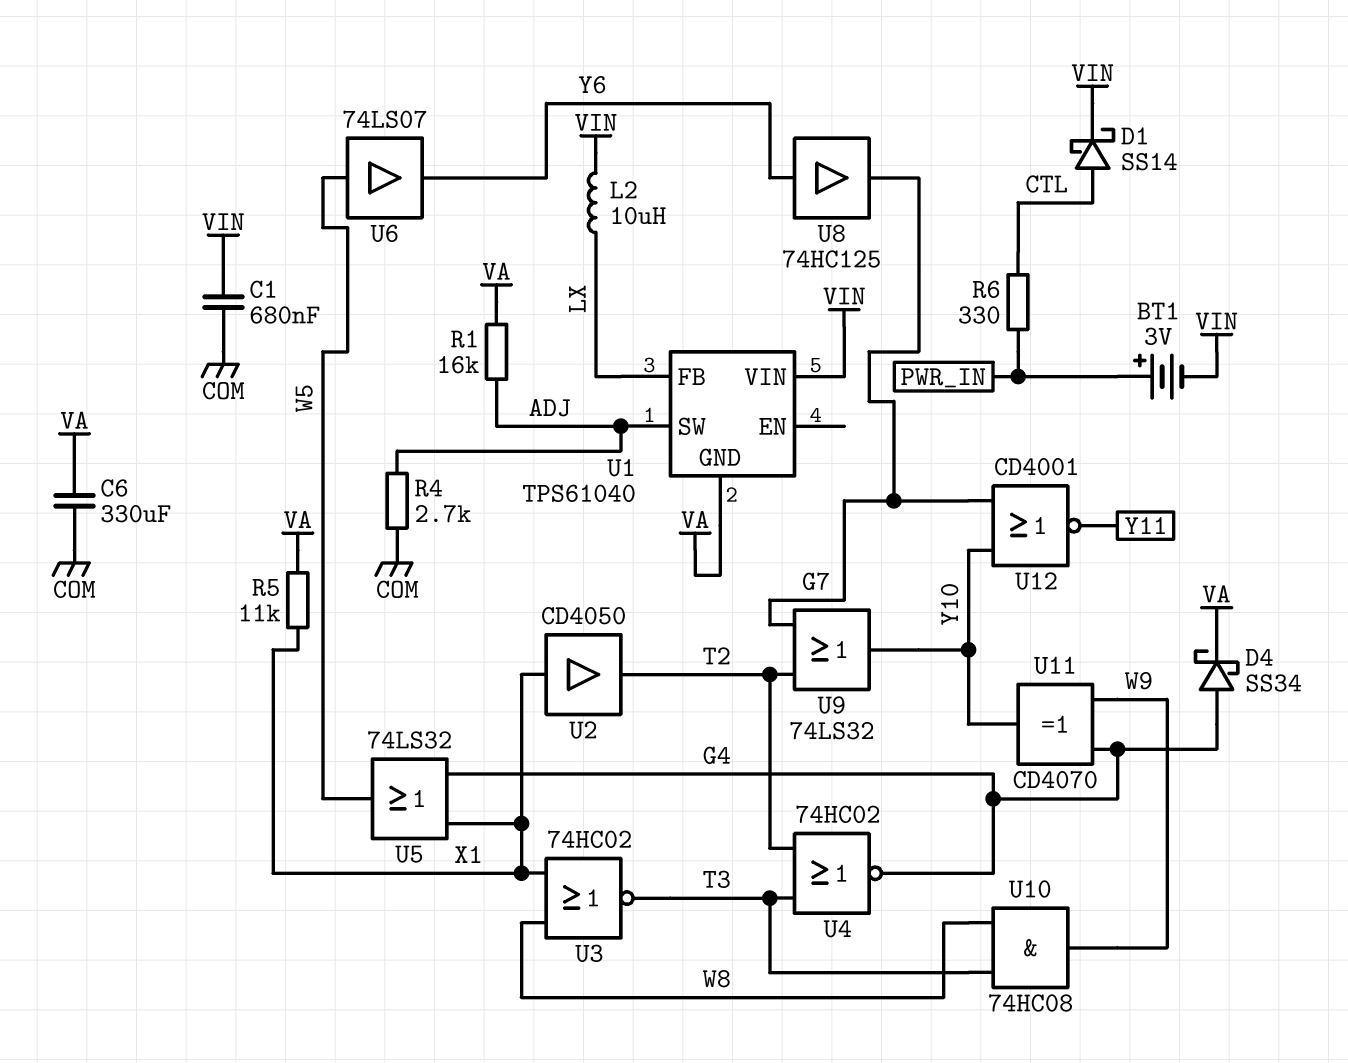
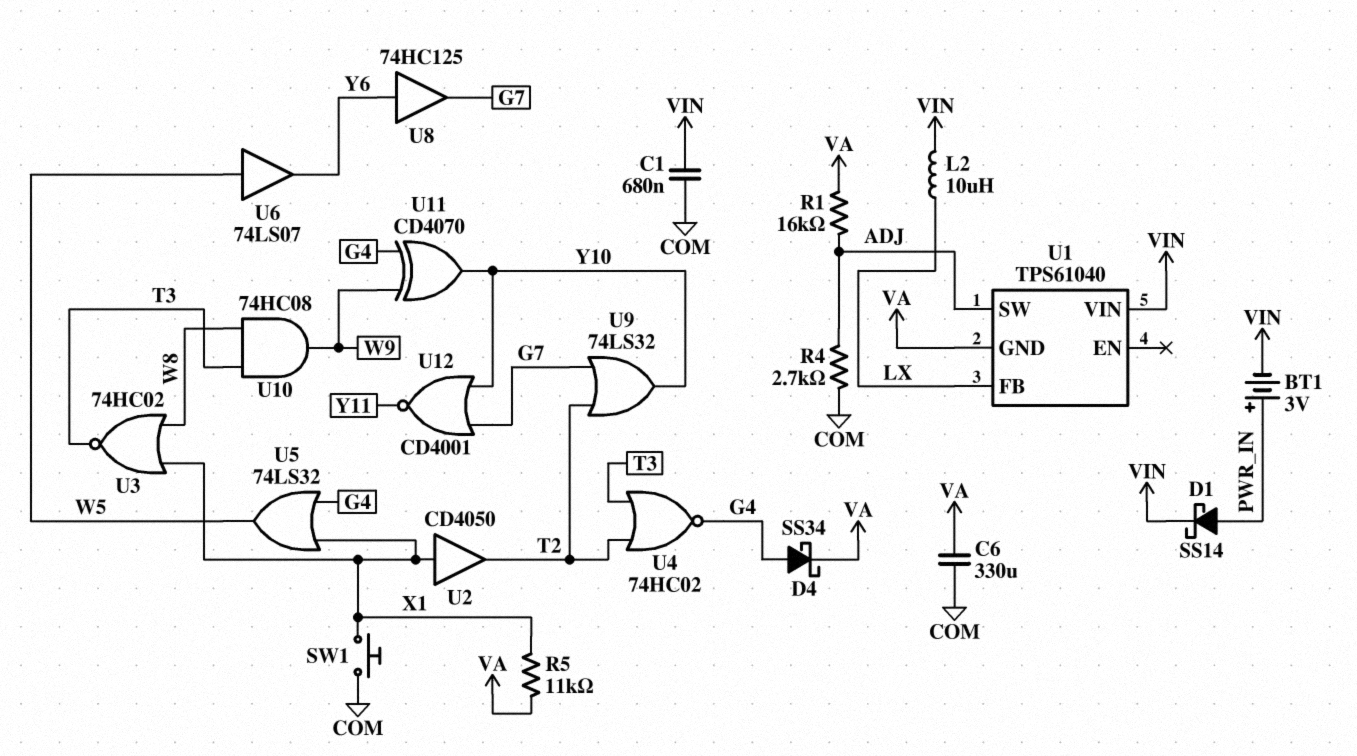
D1: schottky SS14 (A CTL, K VIN) -> schottky SS14 (A PWR_IN, K VIN)
R6: 330 (CTL, PWR_IN) -> none
SW1: none -> button (COM, X1)

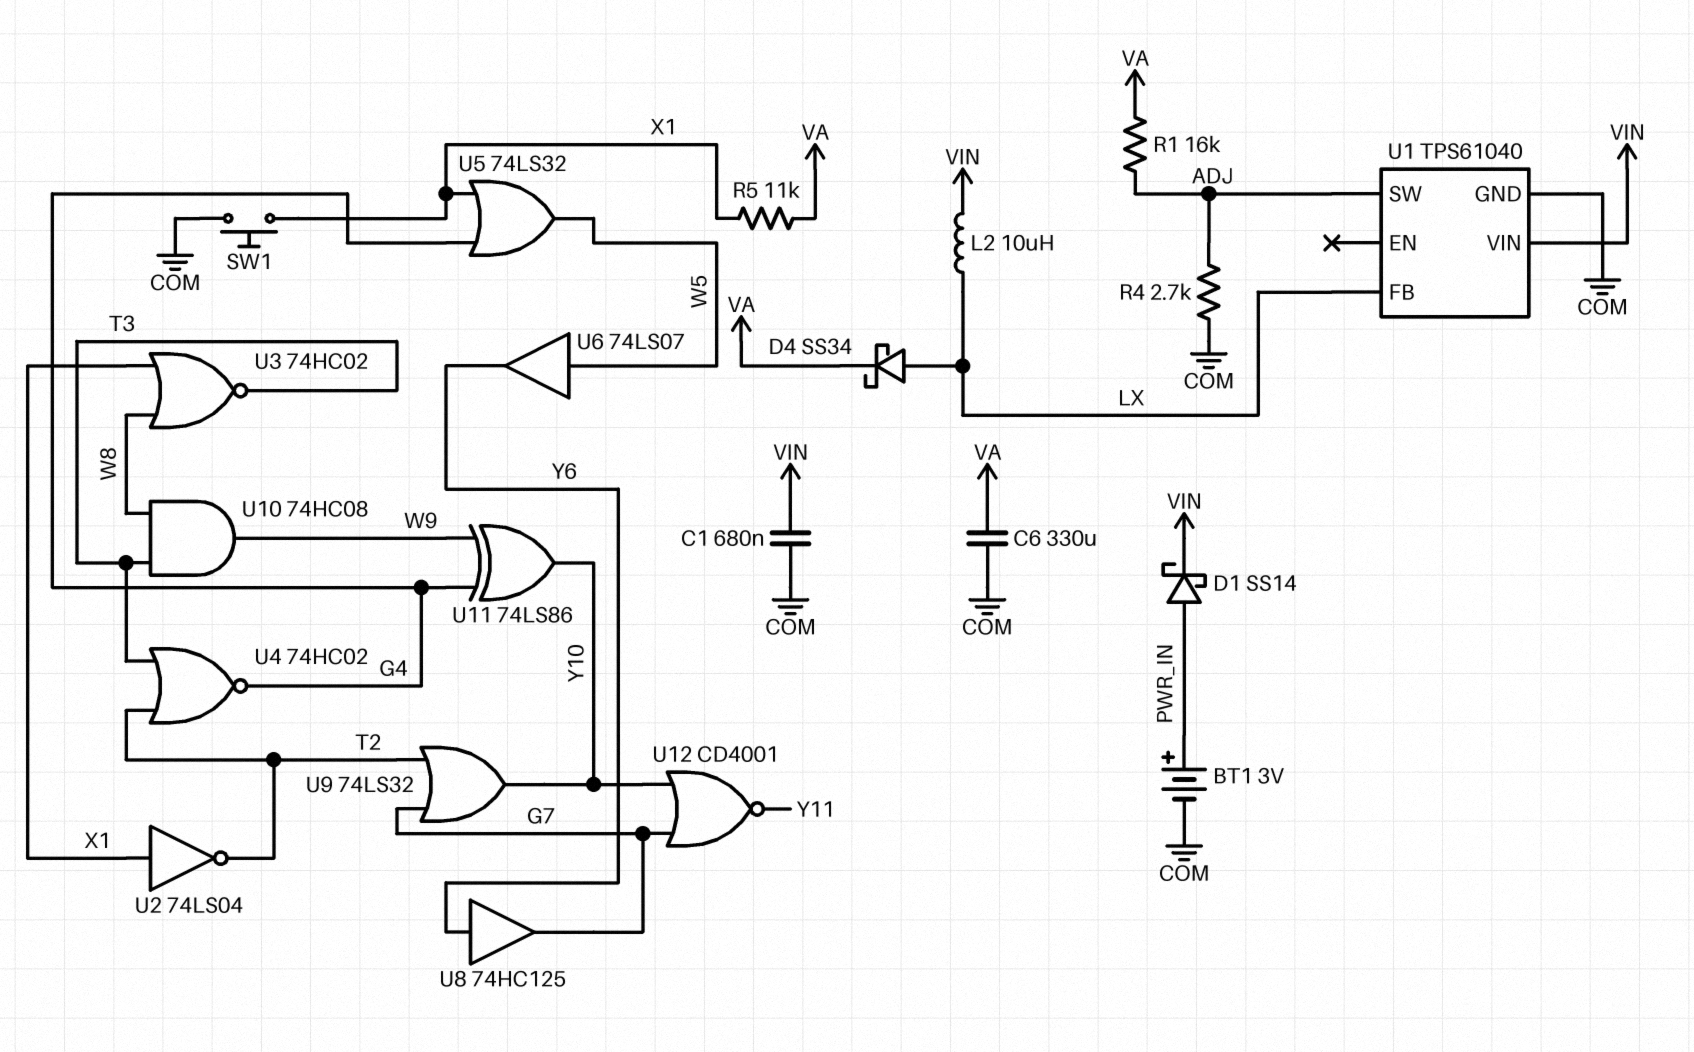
BT1: 3V (plus PWR_IN, minus VIN) -> 3V (plus PWR_IN, minus COM)
D4: schottky SS34 (A G4, K VA) -> schottky SS34 (A LX, K VA)
U1 pin GND: VA -> COM
U2: buffer CD4050 (in X1, out T2) -> NOT 74LS04 (in X1, out T2)
U11: XOR CD4070 (in G4, in W9, out Y10) -> XOR 74LS86 (in G4, in W9, out Y10)

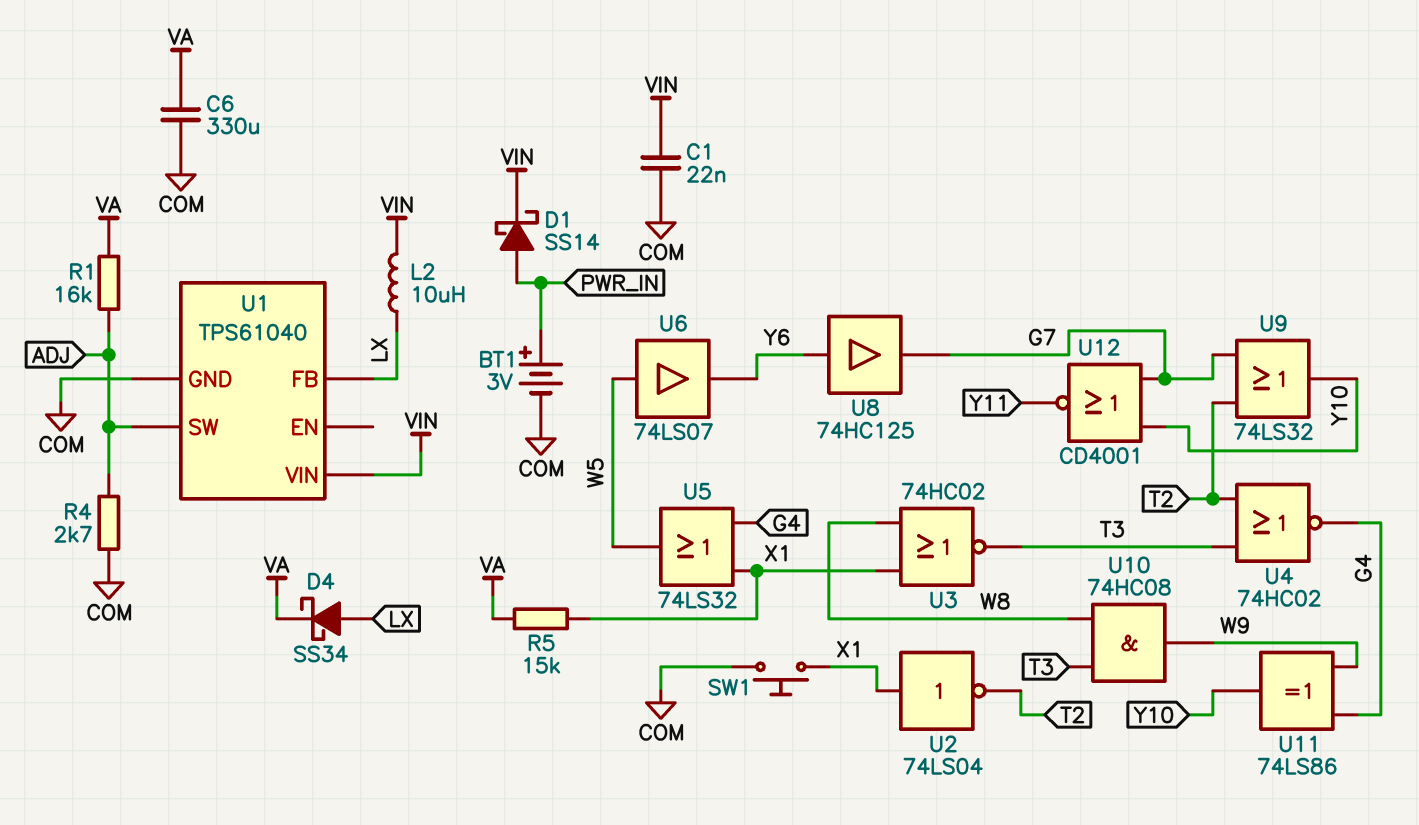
C1: 680nF (COM, VIN) -> 22nF (COM, VIN)
R5: 11k (VA, X1) -> 15k (VA, X1)

